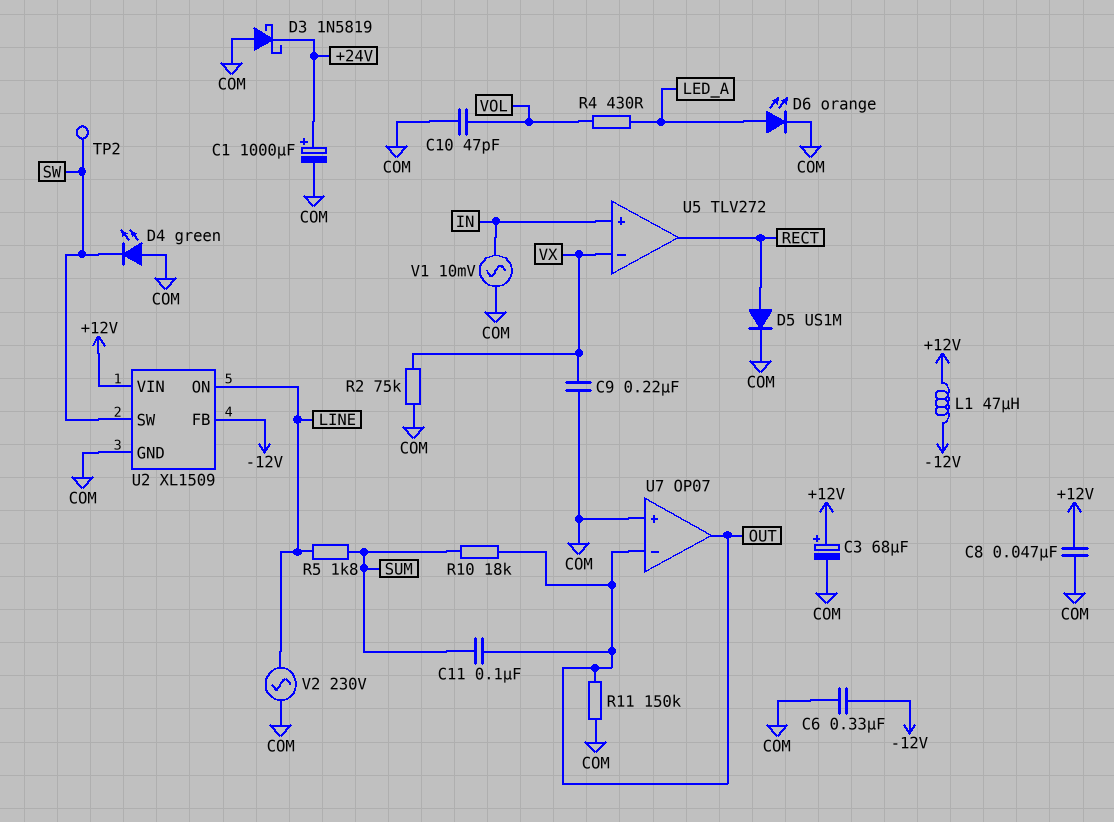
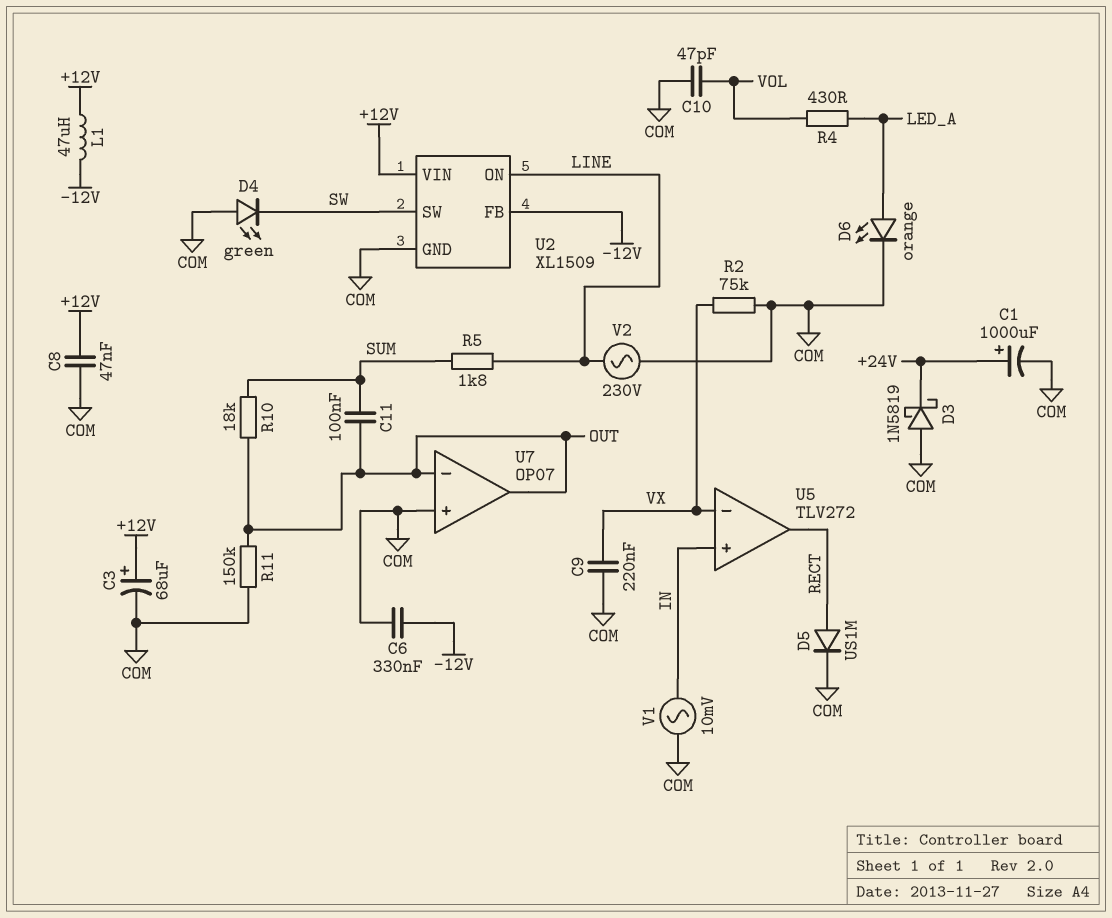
TP2: test point (SW) -> none

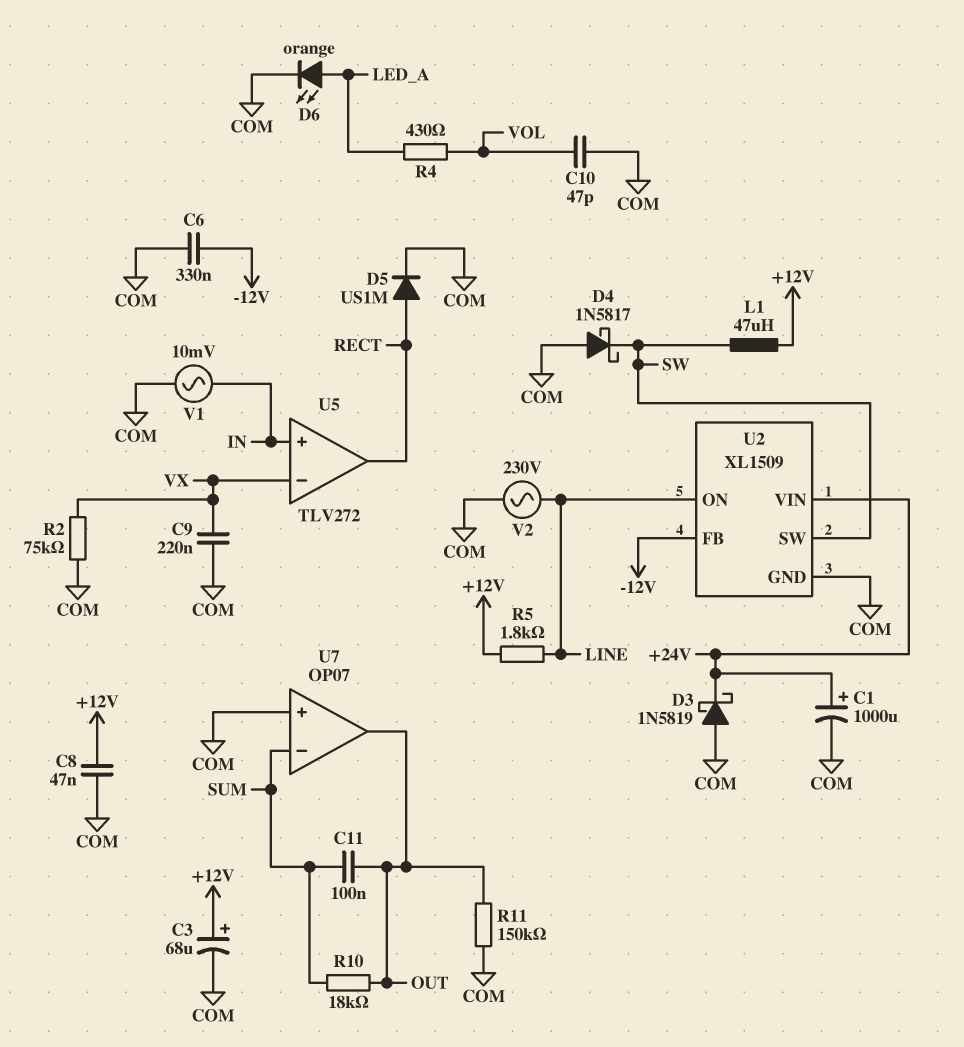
D4: LED green (A COM, K SW) -> schottky 1N5817 (A COM, K SW)
L1: 47uH (+12V, -12V) -> 47uH (+12V, SW)
R5: 1.8k (LINE, SUM) -> 1.8k (+12V, LINE)
U2 pin VIN: +12V -> +24V
U7 pin in-: OUT -> SUM

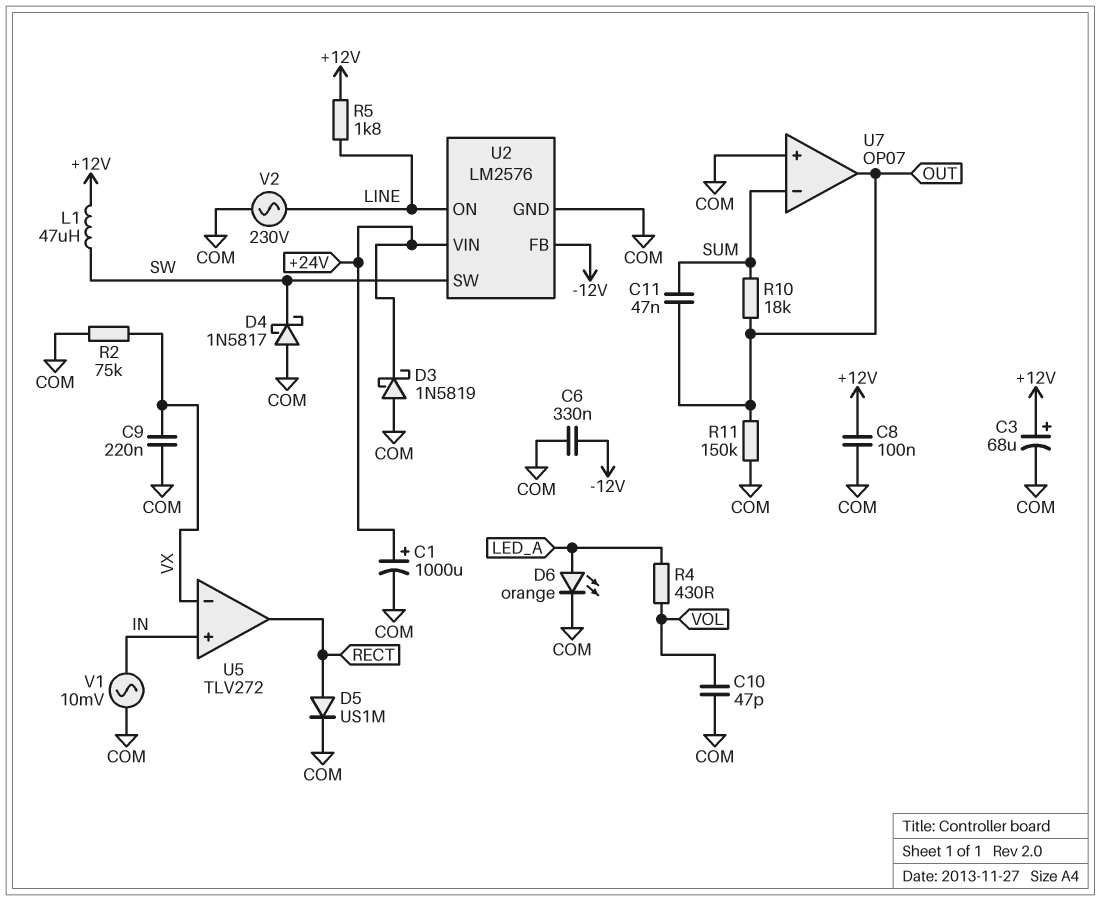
C8: 47nF (+12V, COM) -> 100nF (+12V, COM)
C11: 100nF (OUT, SUM) -> 47nF (OUT, SUM)
U2: XL1509 -> LM2576

